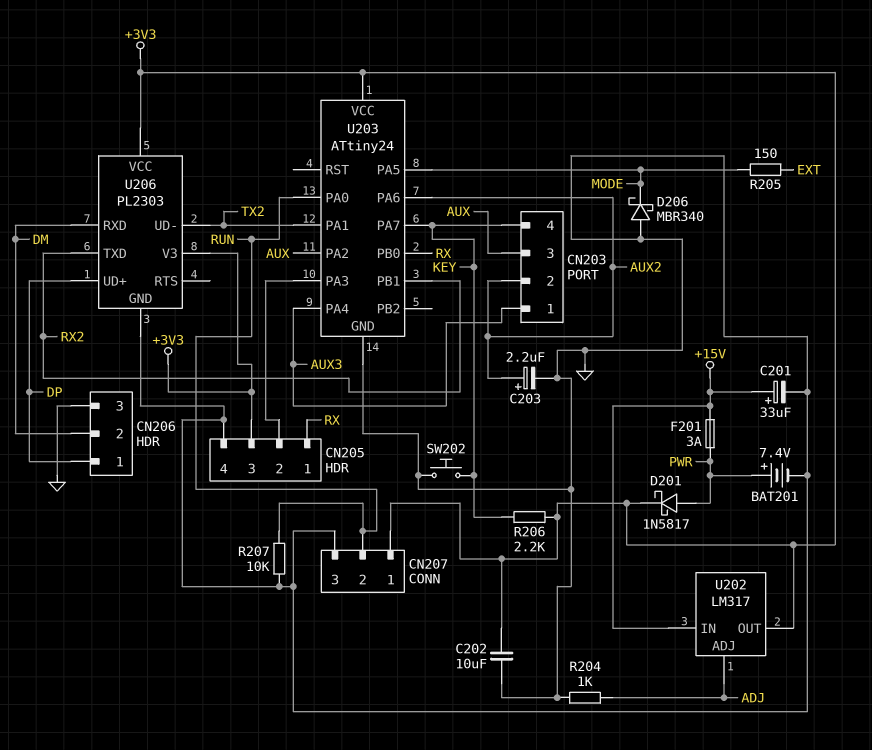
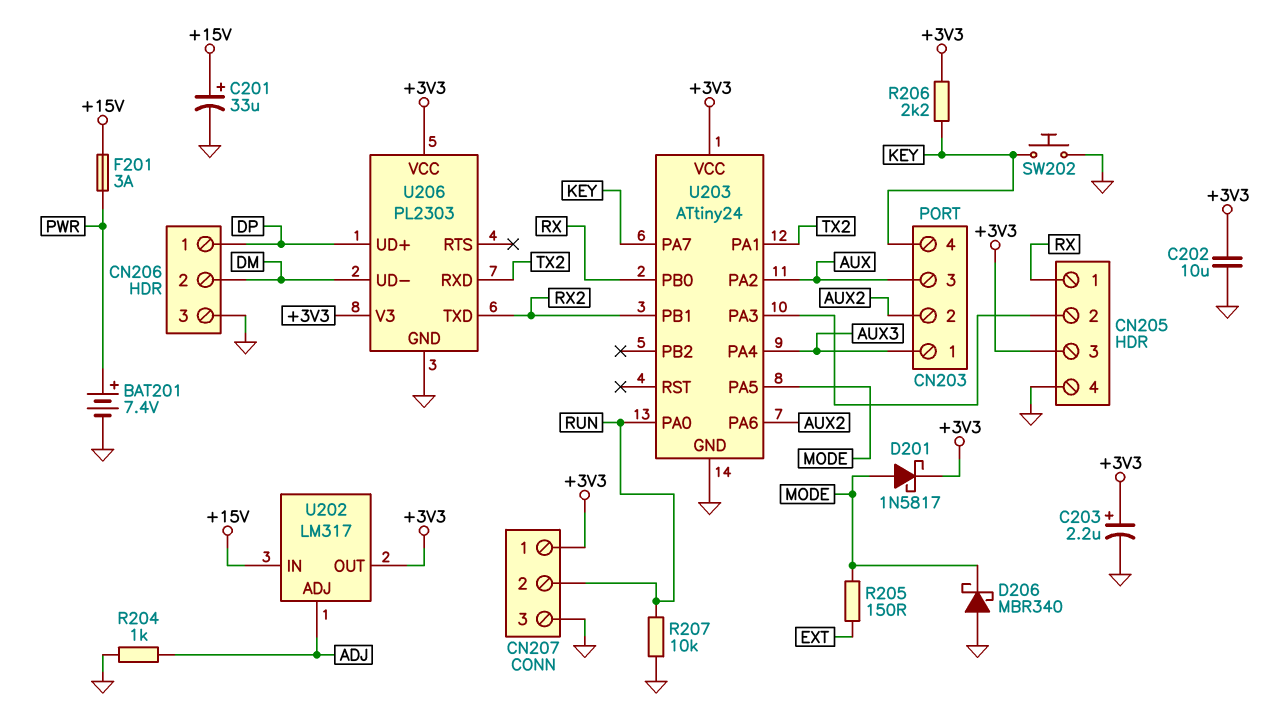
C203: 2.2uF (plus AUX2, minus GND) -> 2.2uF (plus +3V3, minus GND)
D201: schottky 1N5817 (A PWR, K +3V3) -> schottky 1N5817 (A MODE, K +3V3)
U206 pin RXD: DM -> TX2
U206 pin UD-: TX2 -> DM

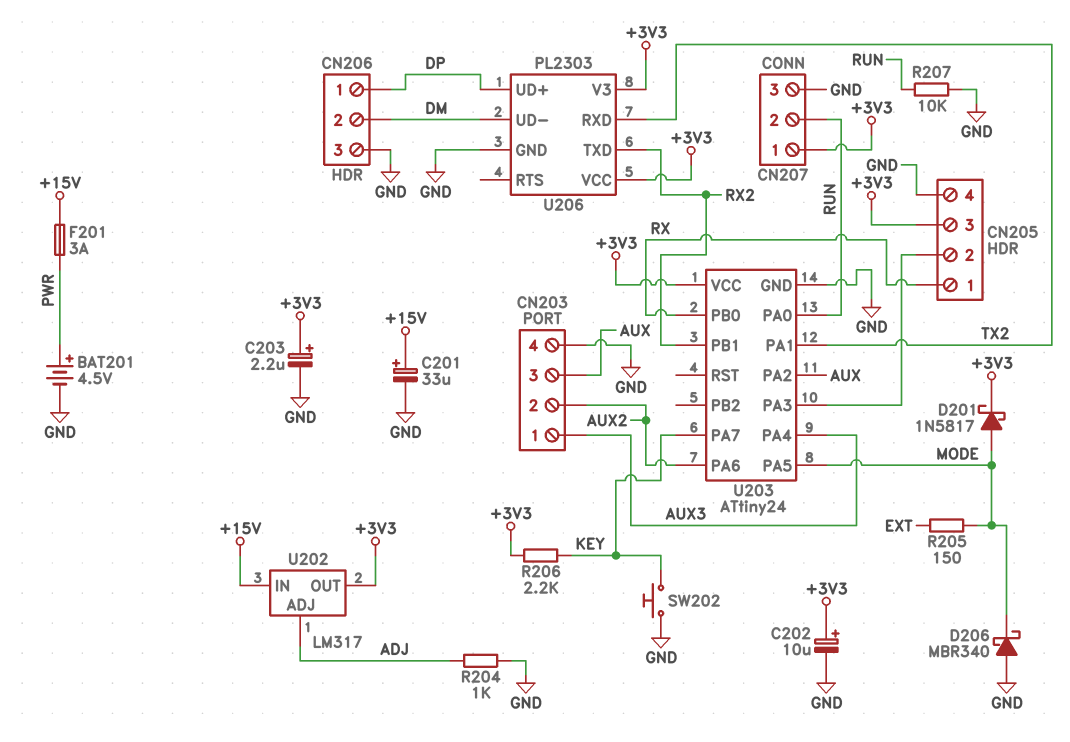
BAT201: 7.4V (plus PWR, minus GND) -> 4.5V (plus PWR, minus GND)
C202: 10uF (+3V3, GND) -> 10uF (plus +3V3, minus GND)
CN203 pin 4: KEY -> GND

